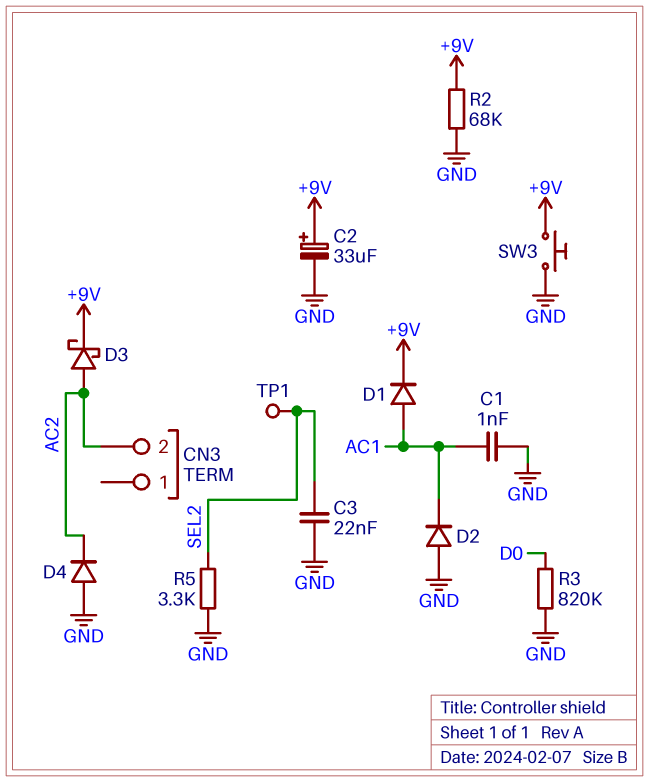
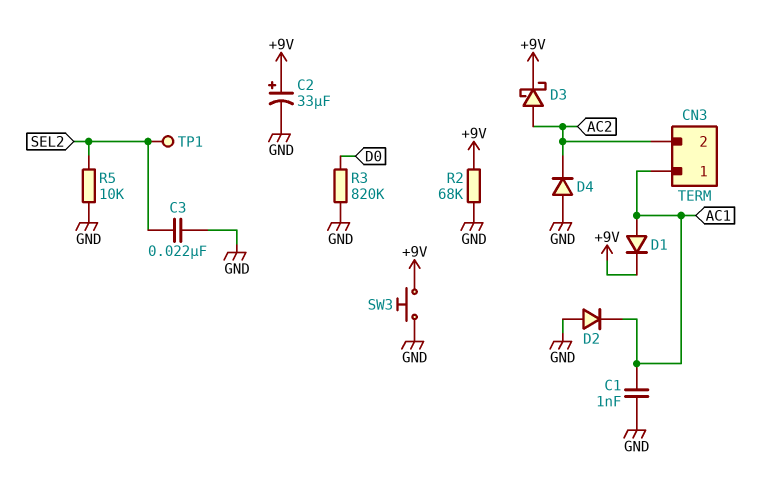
CN3 pin 1: none -> AC1
R5: 3.3k (GND, SEL2) -> 10k (GND, SEL2)

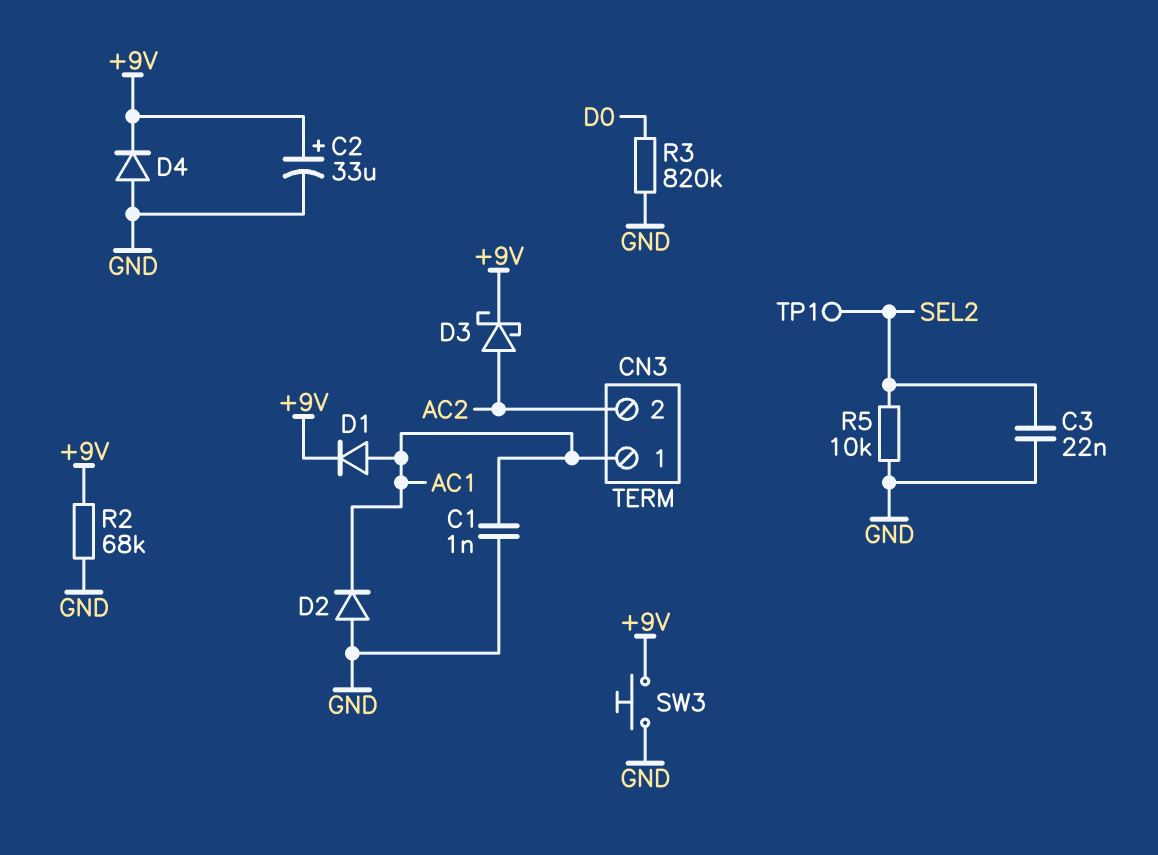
D4: diode (A GND, K AC2) -> diode (A GND, K +9V)

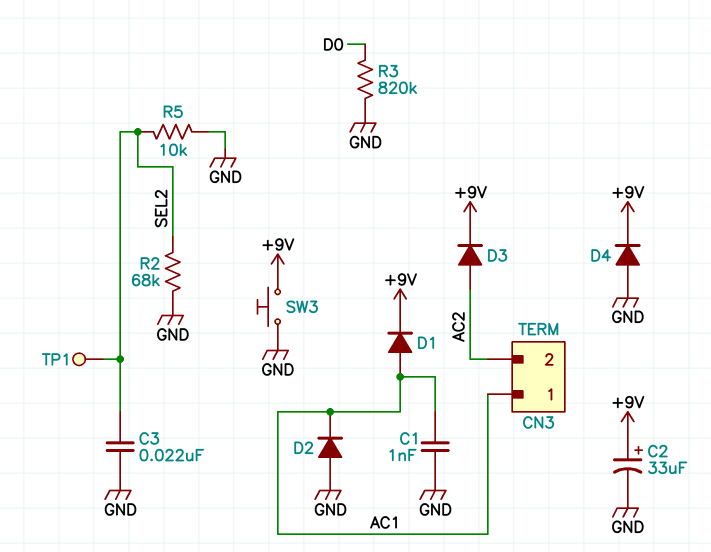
D3: schottky (A AC2, K +9V) -> diode (A AC2, K +9V)
R2: 68k (+9V, GND) -> 68k (GND, SEL2)

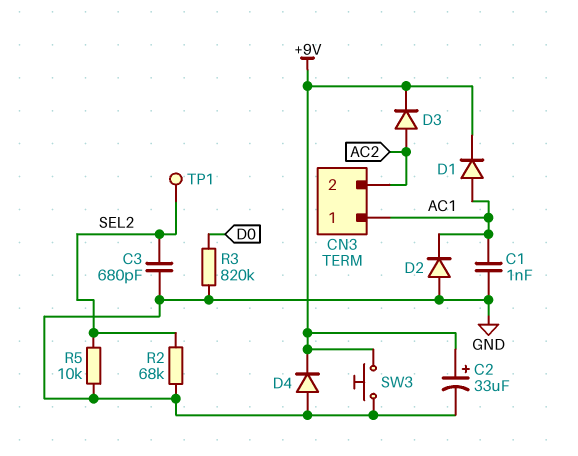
C3: 22nF (GND, SEL2) -> 680pF (GND, SEL2)

